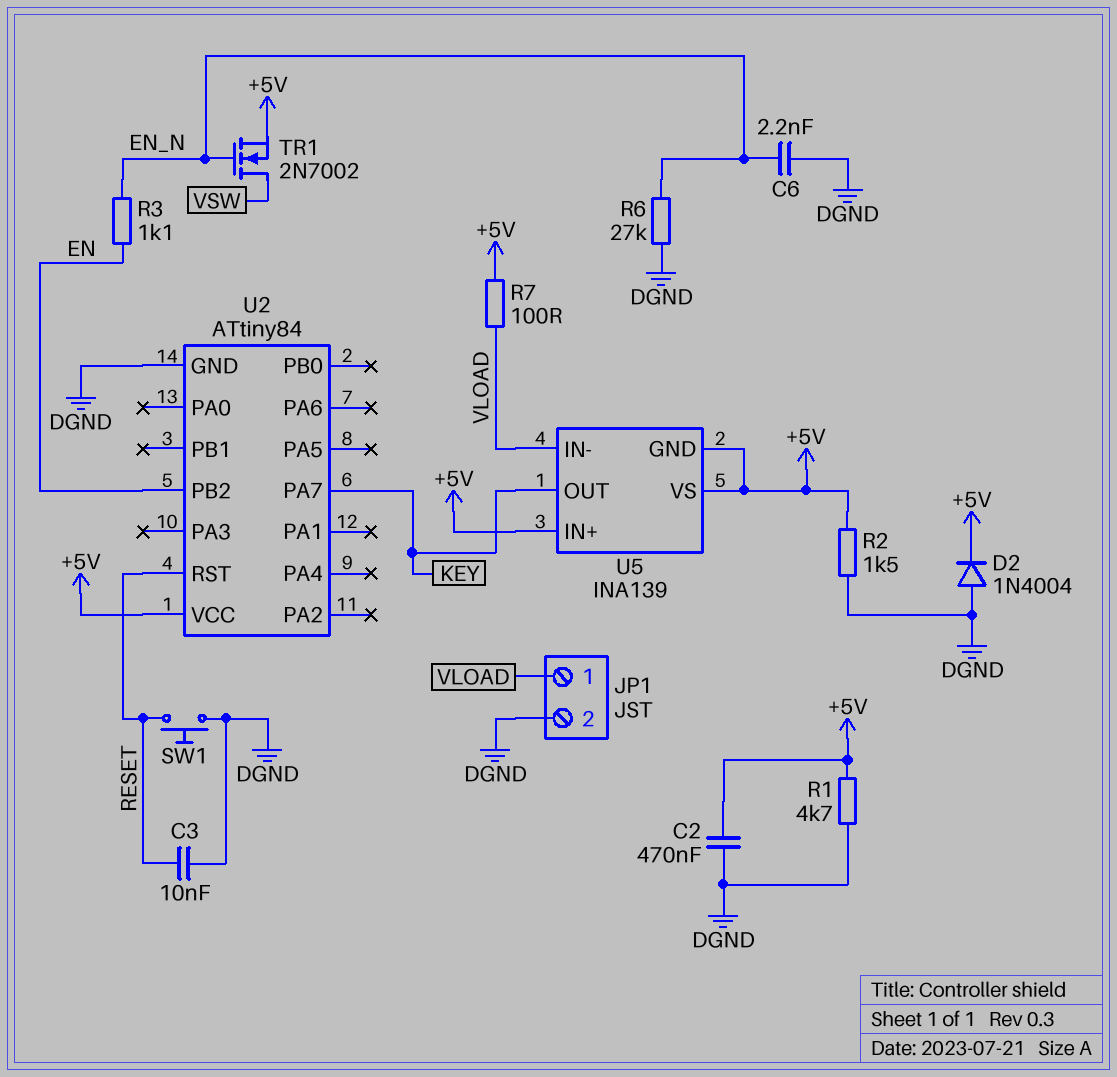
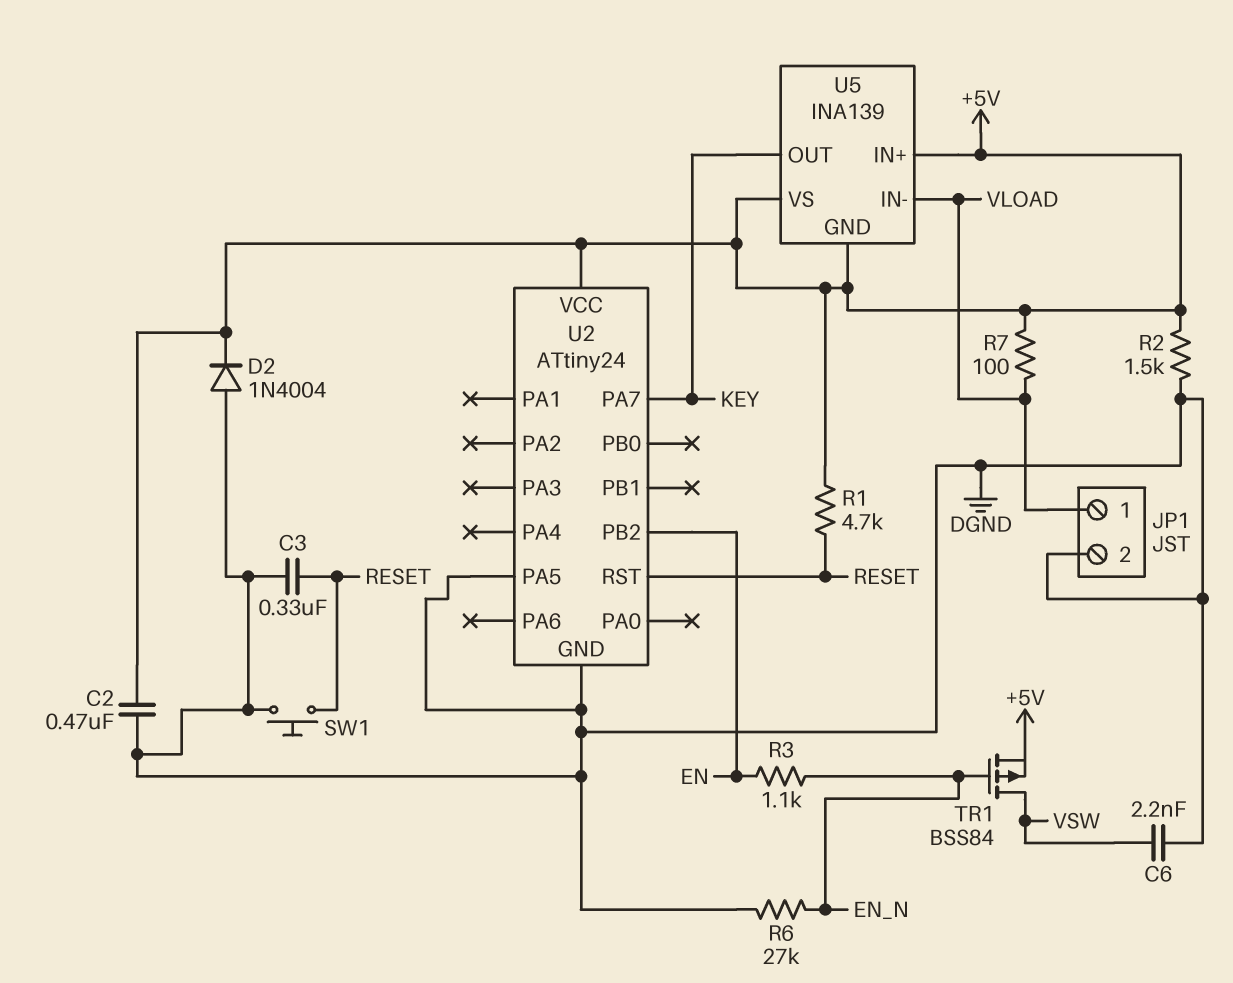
C3: 10nF (DGND, RESET) -> 330nF (DGND, RESET)
C6: 2.2nF (DGND, EN_N) -> 2.2nF (DGND, VSW)
R1: 4.7k (+5V, DGND) -> 4.7k (+5V, RESET)
TR1: NMOS 2N7002 (G EN_N, D VSW, S +5V) -> PMOS BSS84 (G EN_N, D VSW, S +5V)
U2: ATtiny84 -> ATtiny24
U2 pin PA5: none -> DGND

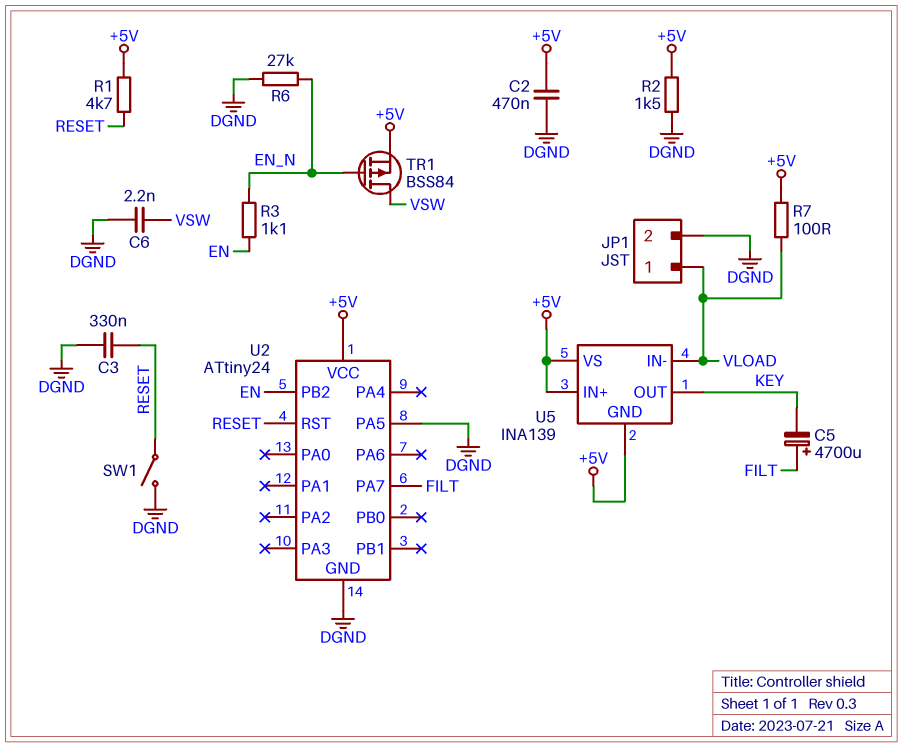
C5: none -> 4700uF (plus FILT, minus KEY)
D2: diode 1N4004 (A DGND, K +5V) -> none
SW1: button (DGND, RESET) -> switch (DGND, RESET)
U2 pin PA7: KEY -> FILT

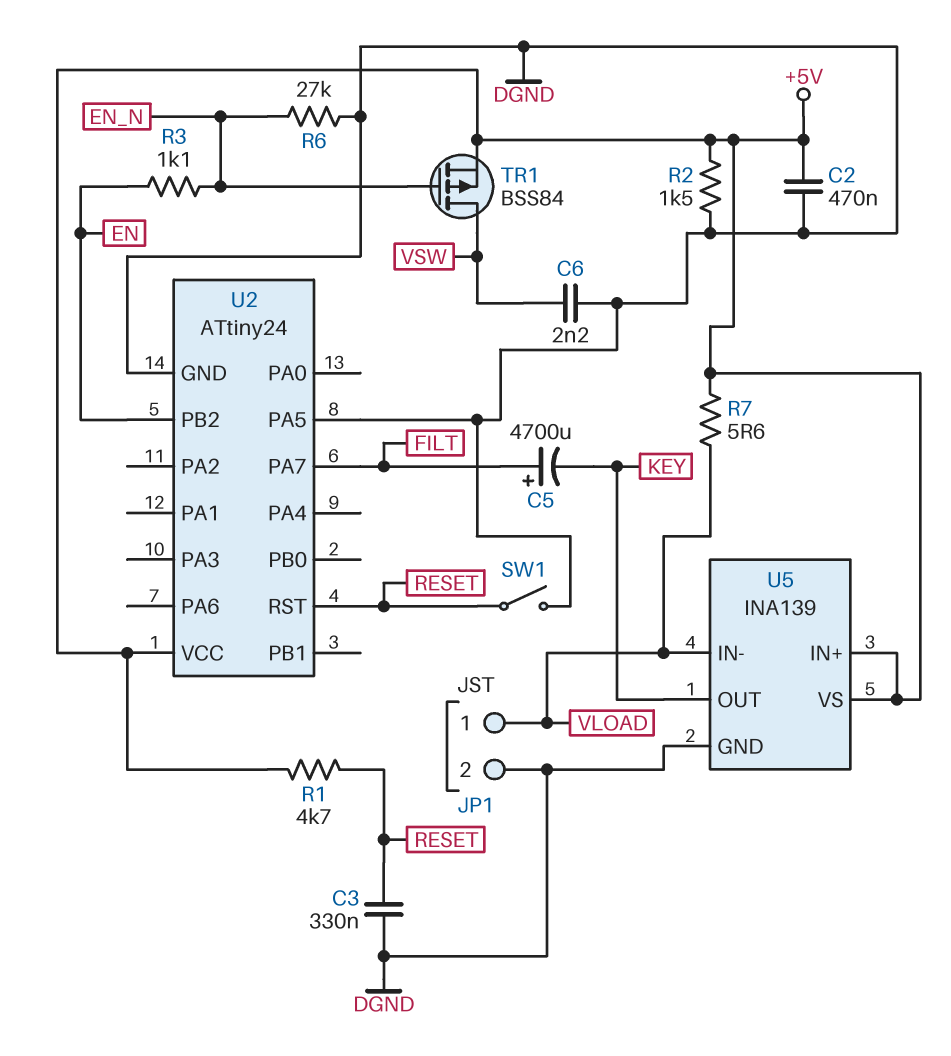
R7: 100 (+5V, VLOAD) -> 5.6 (+5V, VLOAD)
U5 pin GND: +5V -> DGND

